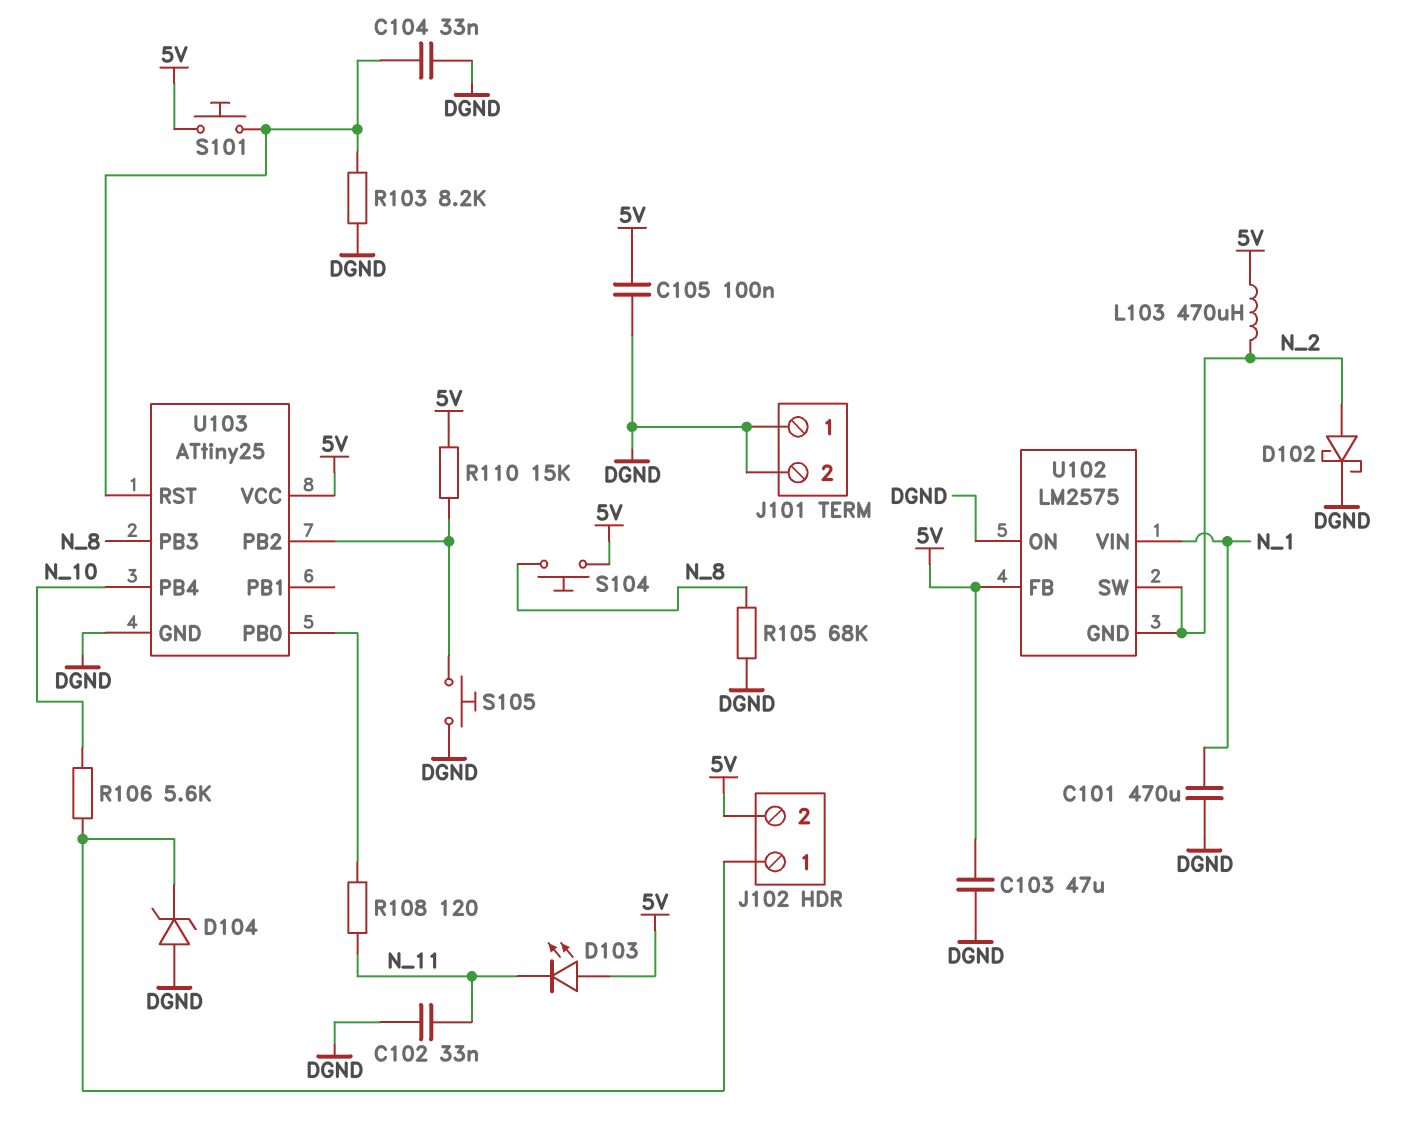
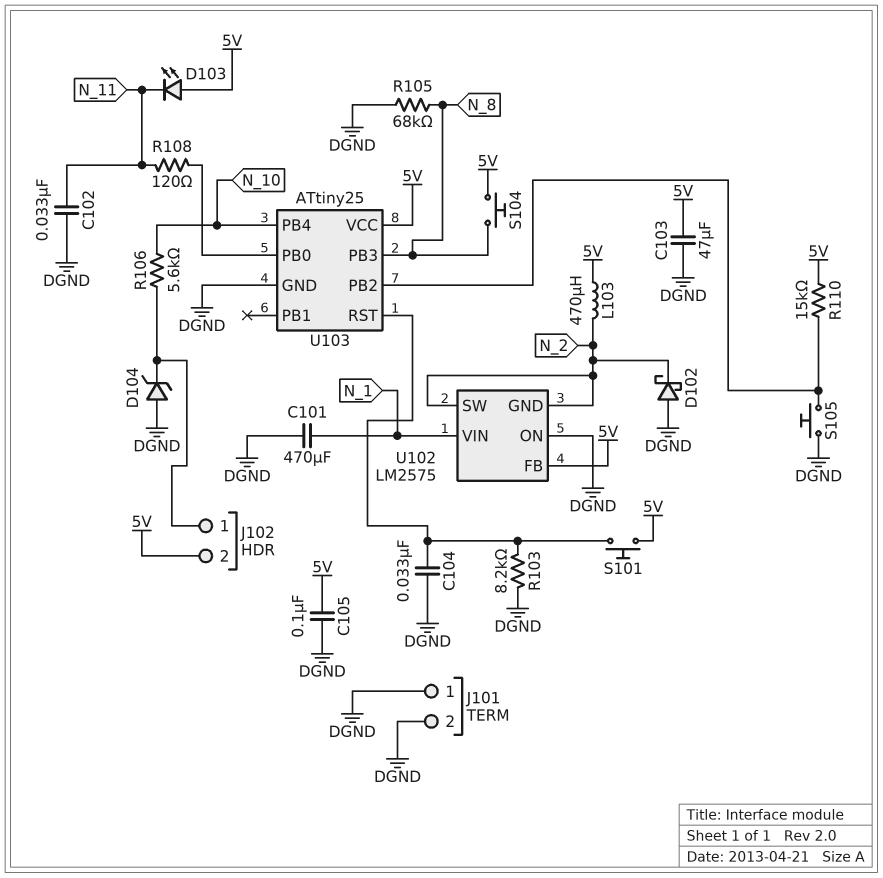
D102: schottky (A N_2, K DGND) -> schottky (A DGND, K N_2)

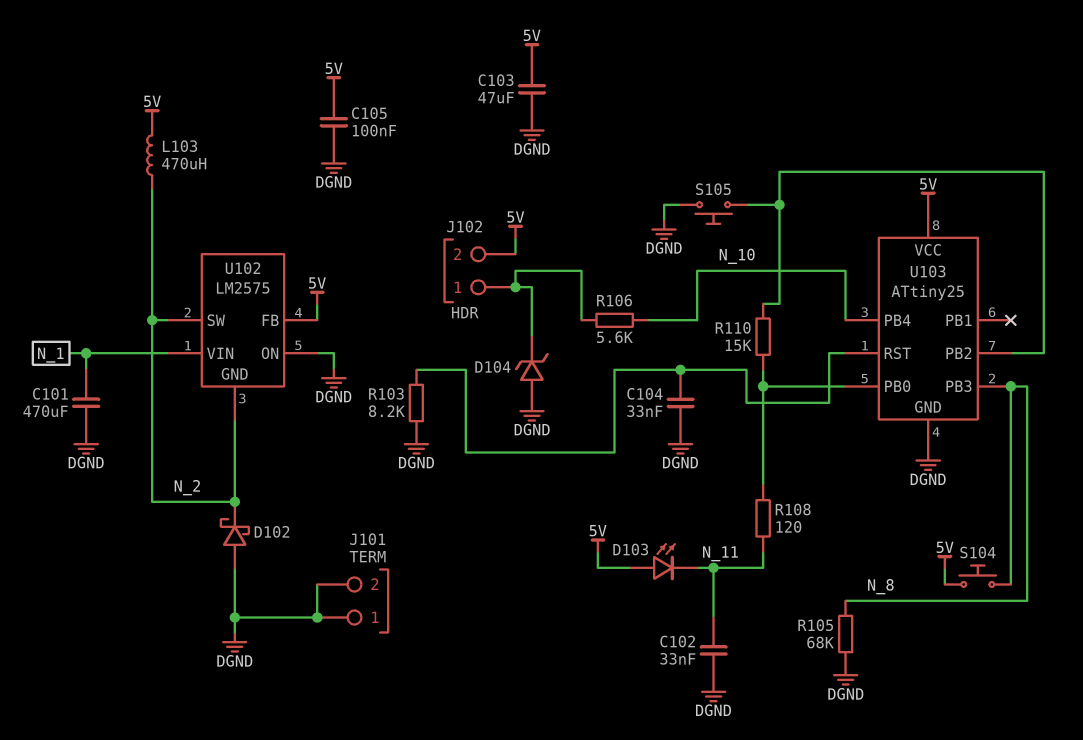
R110: 15k (5V, U103/PB2) -> 15k (U103/PB0, U103/PB2)
S101: button (5V, U103/RST) -> none

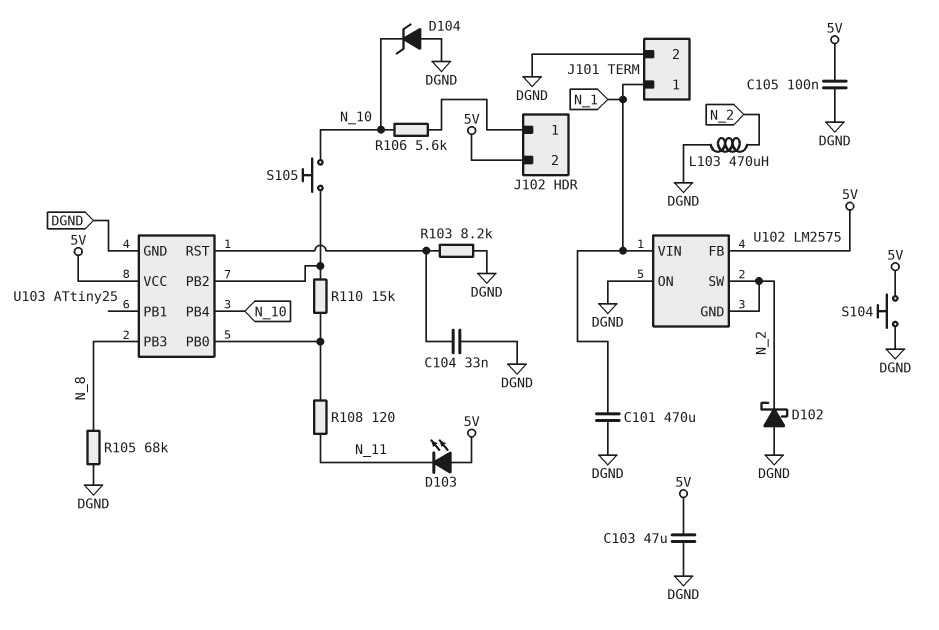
C102: 33nF (DGND, N_11) -> none
D104: zener (A DGND, K J102/1) -> zener (A DGND, K N_10)
J101 pin 1: DGND -> N_1
L103: 470uH (5V, N_2) -> 470uH (DGND, N_2)
S104: button (5V, N_8) -> button (5V, DGND)
S105: button (DGND, U103/PB2) -> button (N_10, U103/PB2)

